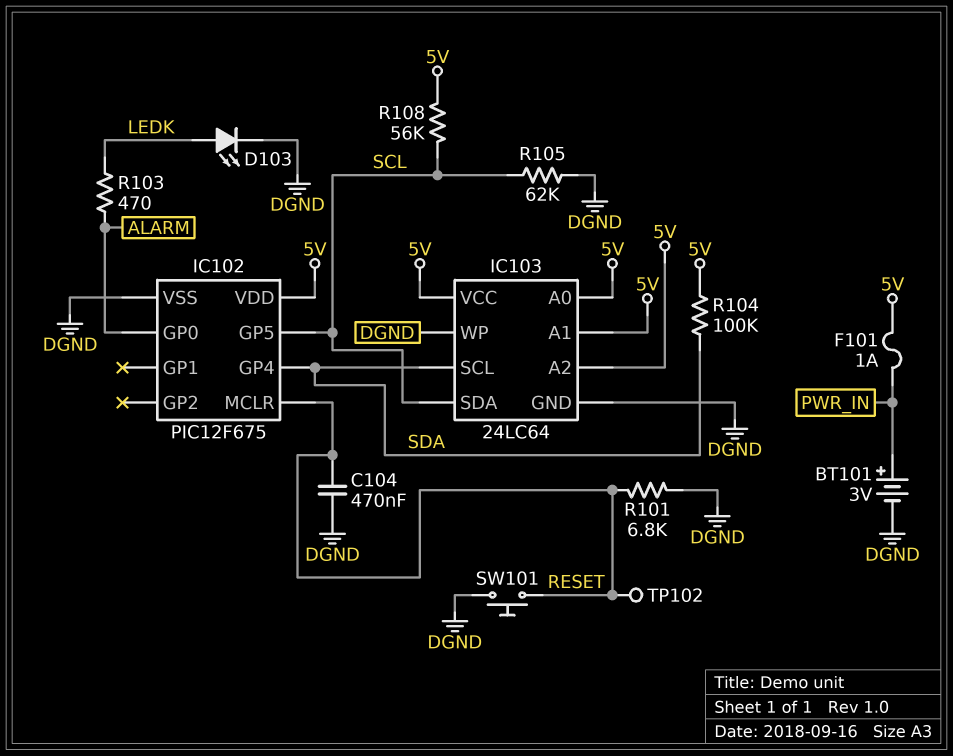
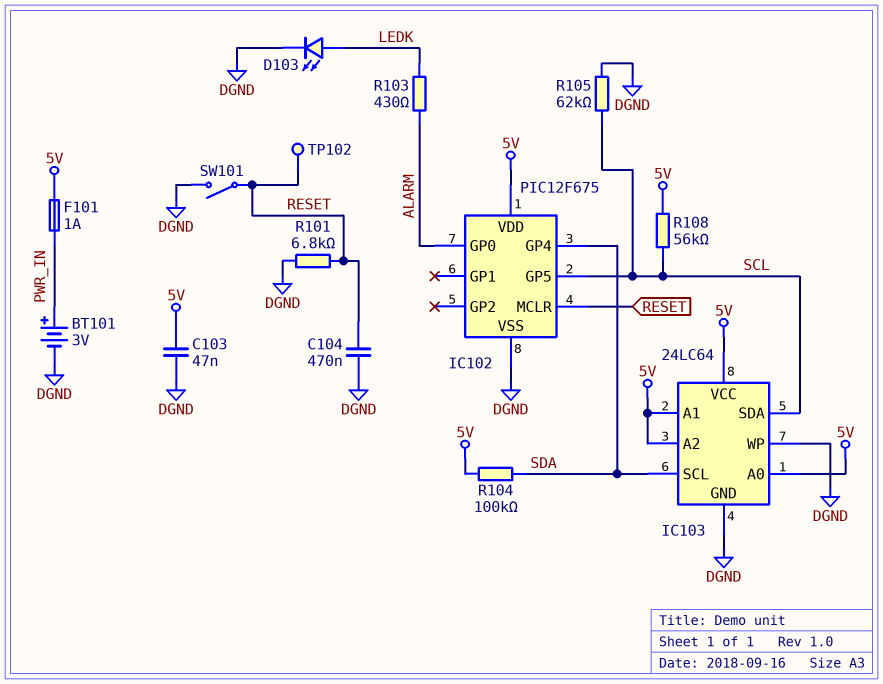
C103: none -> 47nF (5V, DGND)
R103: 470 (ALARM, LEDK) -> 430 (ALARM, LEDK)
SW101: button (DGND, RESET) -> switch (DGND, RESET)

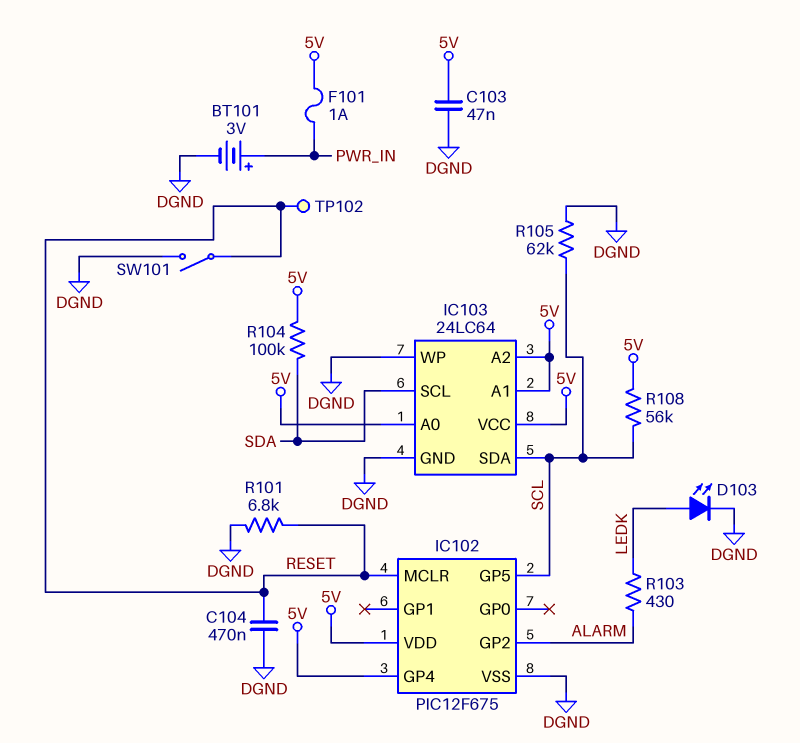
IC102 pin GP0: ALARM -> none
IC102 pin GP2: none -> ALARM
IC102 pin GP4: SDA -> 5V

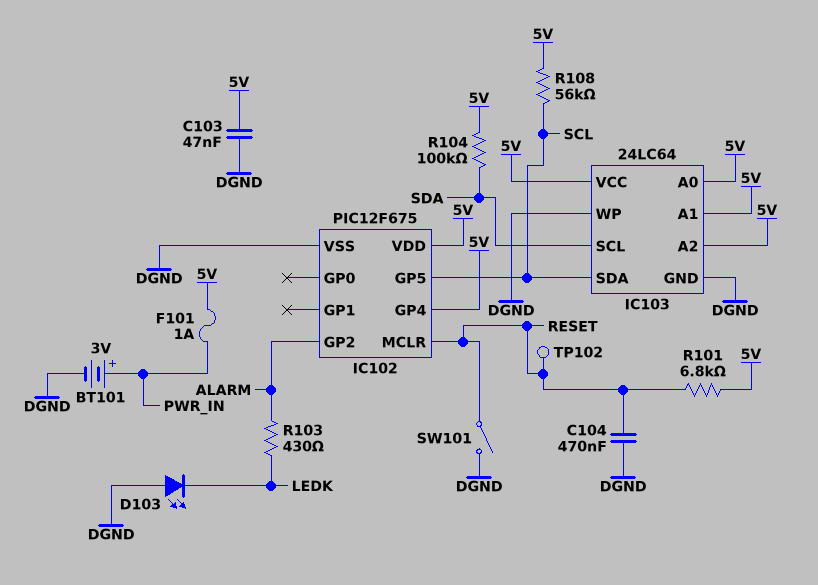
D103: LED (A LEDK, K DGND) -> LED (A DGND, K LEDK)
R101: 6.8k (DGND, RESET) -> 6.8k (5V, RESET)
R105: 62k (DGND, SCL) -> none

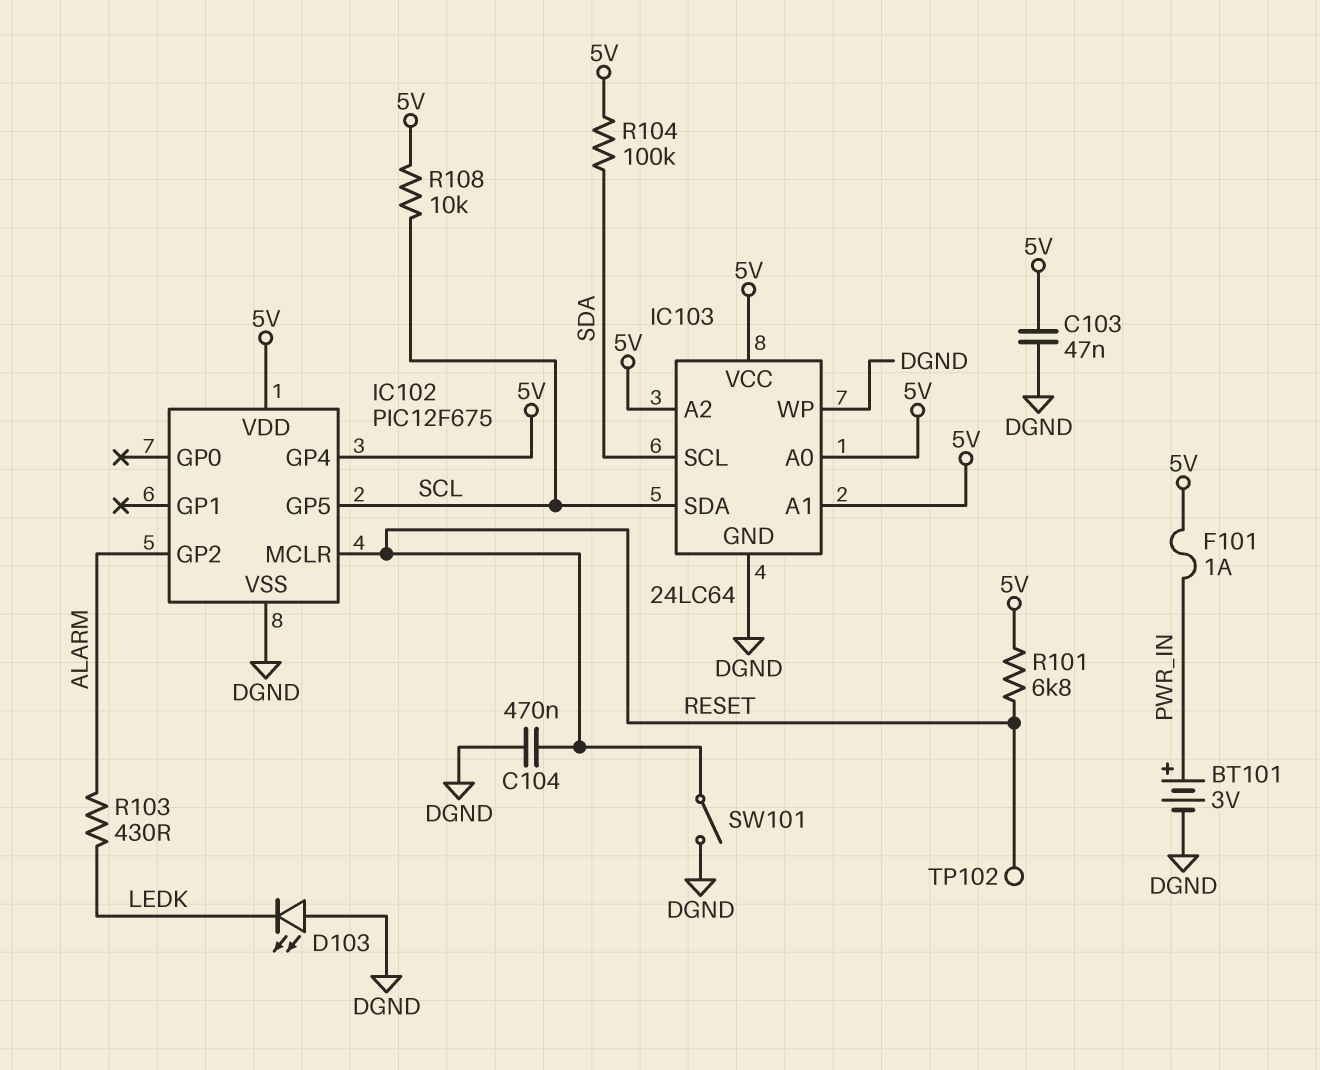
R108: 56k (5V, SCL) -> 10k (5V, SCL)

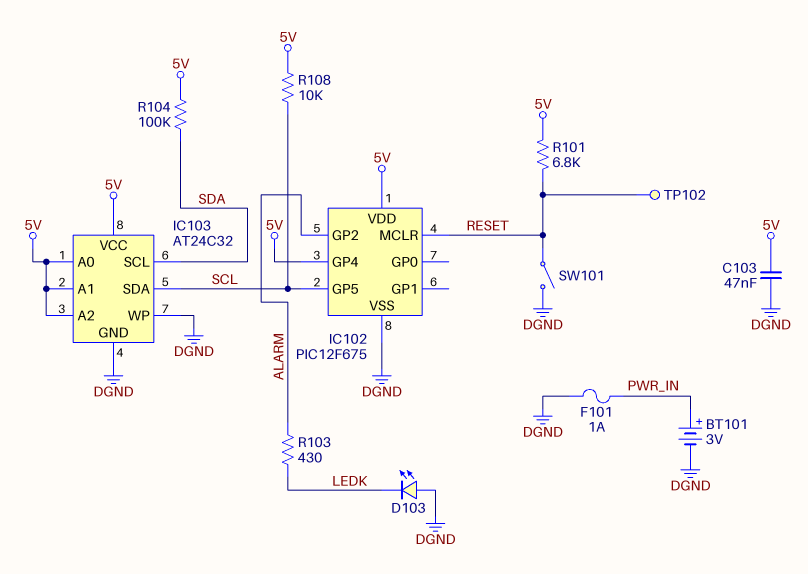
C104: 470nF (DGND, RESET) -> none
F101: 1A (5V, PWR_IN) -> 1A (DGND, PWR_IN)
IC103: 24LC64 -> AT24C32

